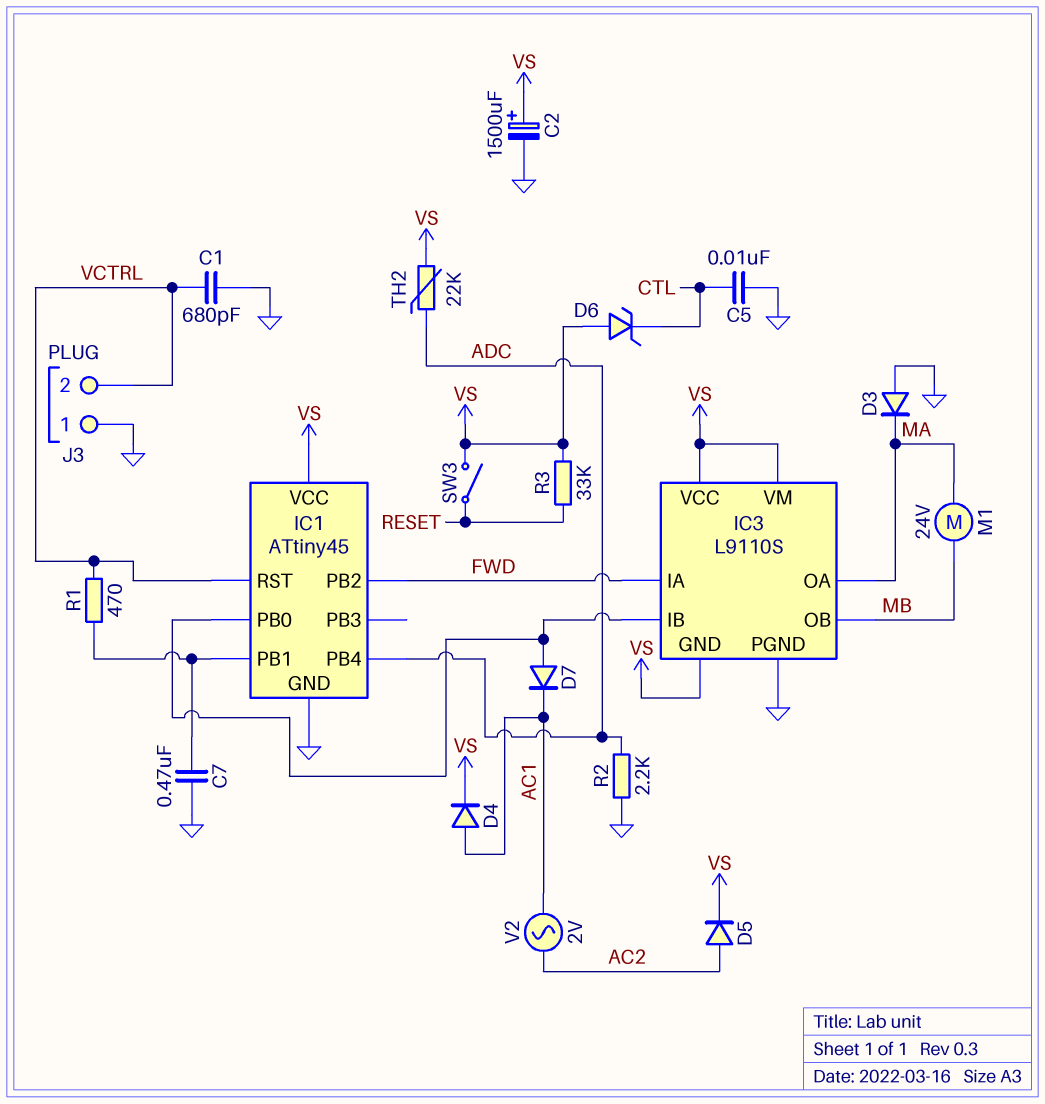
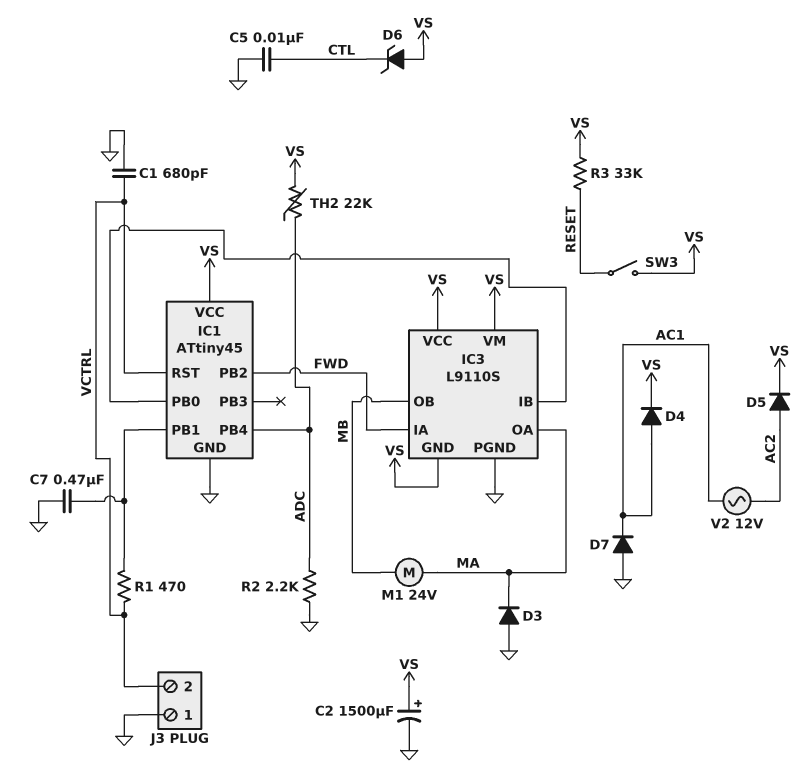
D7: diode (A IC1/PB0, K AC1) -> diode (A GND, K AC1)
V2: AC 2V (AC1, AC2) -> AC 12V (AC1, AC2)

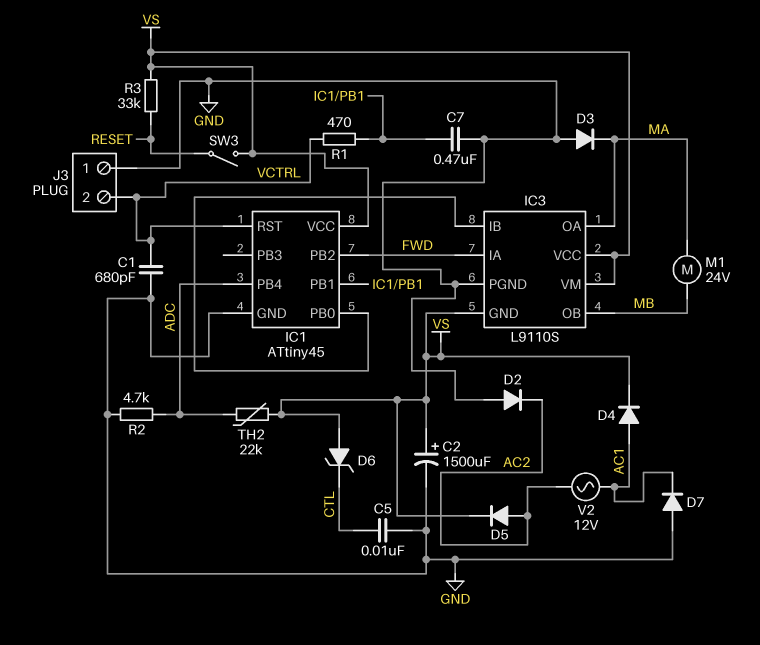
D2: none -> diode (A GND, K AC2)
R2: 2.2k (ADC, GND) -> 4.7k (ADC, GND)

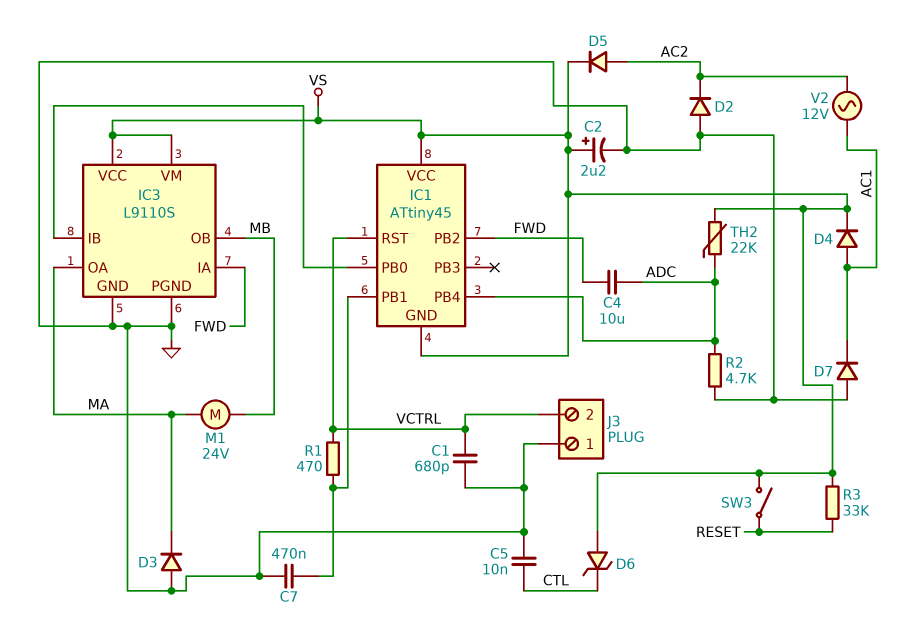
C2: 1500uF (plus VS, minus GND) -> 2.2uF (plus VS, minus GND)
C4: none -> 10uF (ADC, FWD)
IC1 pin GND: GND -> VS
IC3 pin GND: VS -> GND

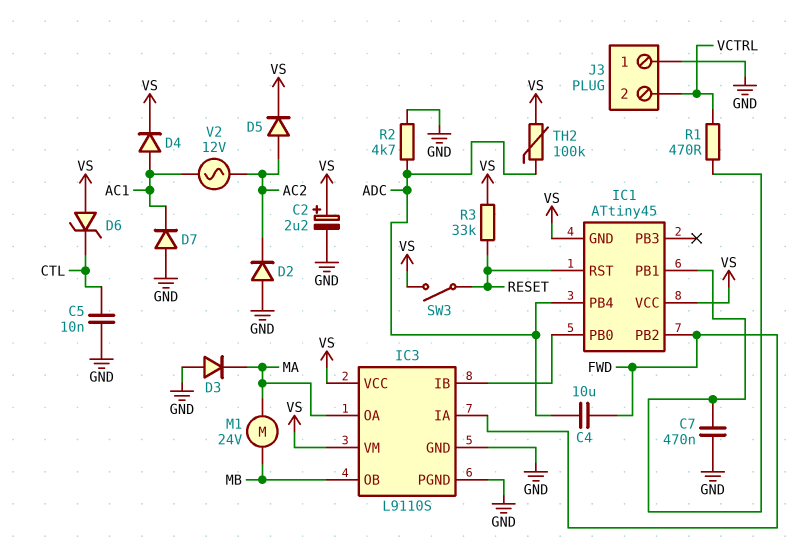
C1: 680pF (GND, VCTRL) -> none
IC1 pin RST: VCTRL -> RESET
TH2: 22k (ADC, VS) -> 100k (ADC, VS)

